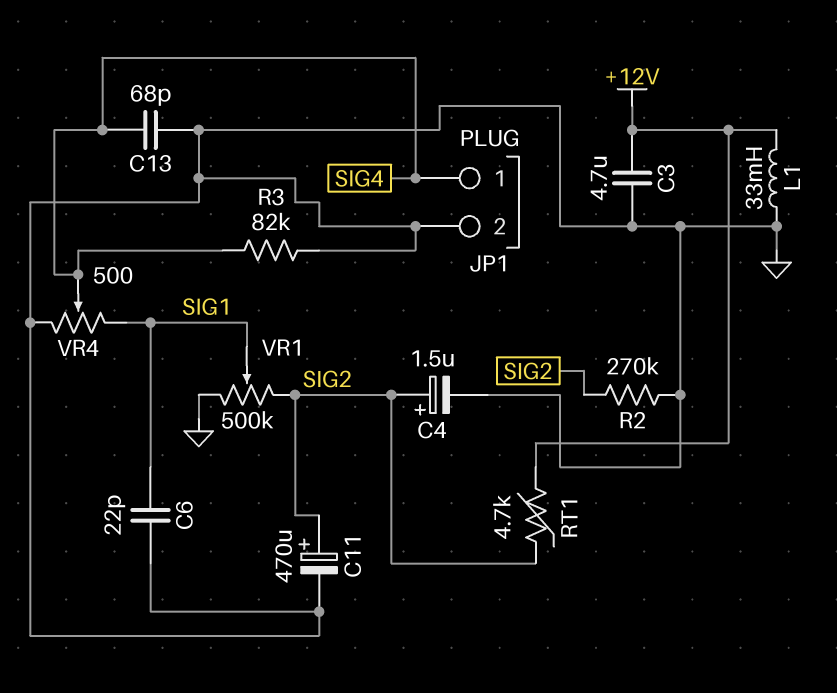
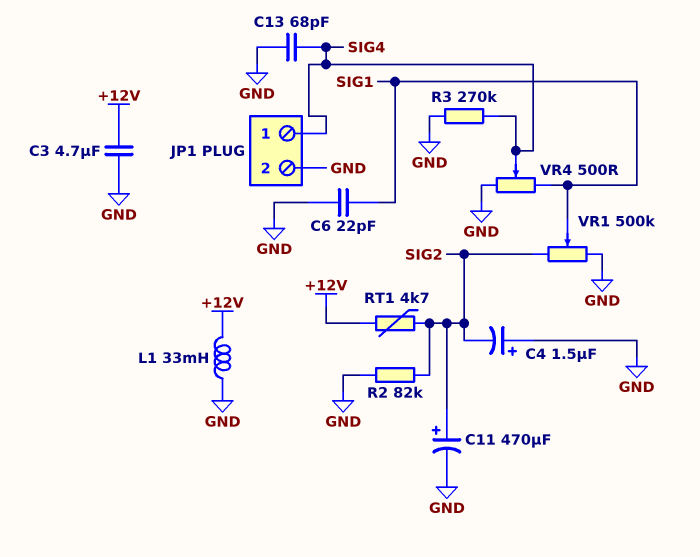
C4: 1.5uF (plus SIG2, minus GND) -> 1.5uF (plus GND, minus SIG2)
R2: 270k (GND, SIG2) -> 82k (GND, SIG2)
R3: 82k (GND, SIG4) -> 270k (GND, SIG4)

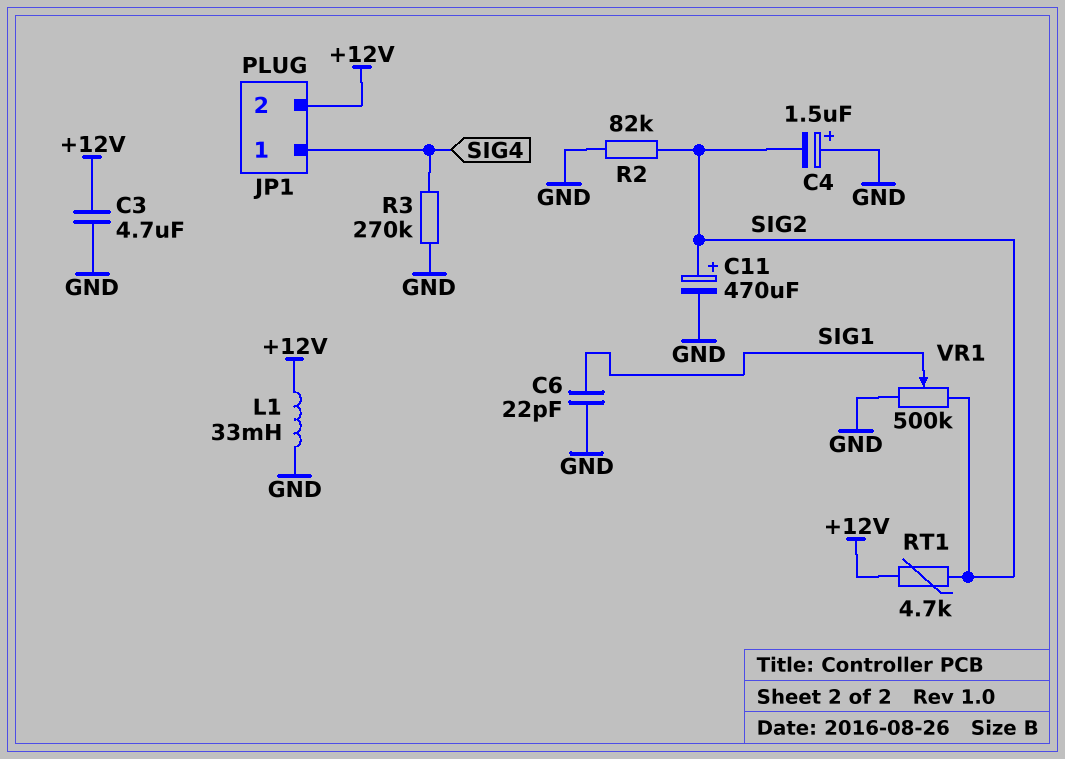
C13: 68pF (GND, SIG4) -> none
JP1 pin 2: GND -> +12V
VR4: 500 (GND, SIG1, wiper SIG4) -> none

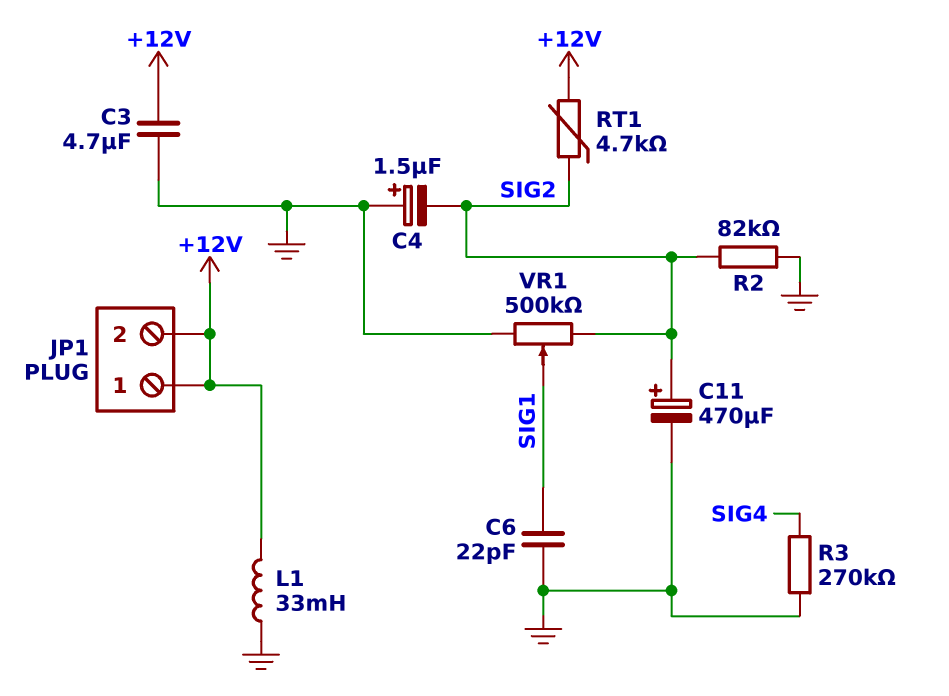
JP1 pin 1: SIG4 -> +12V

